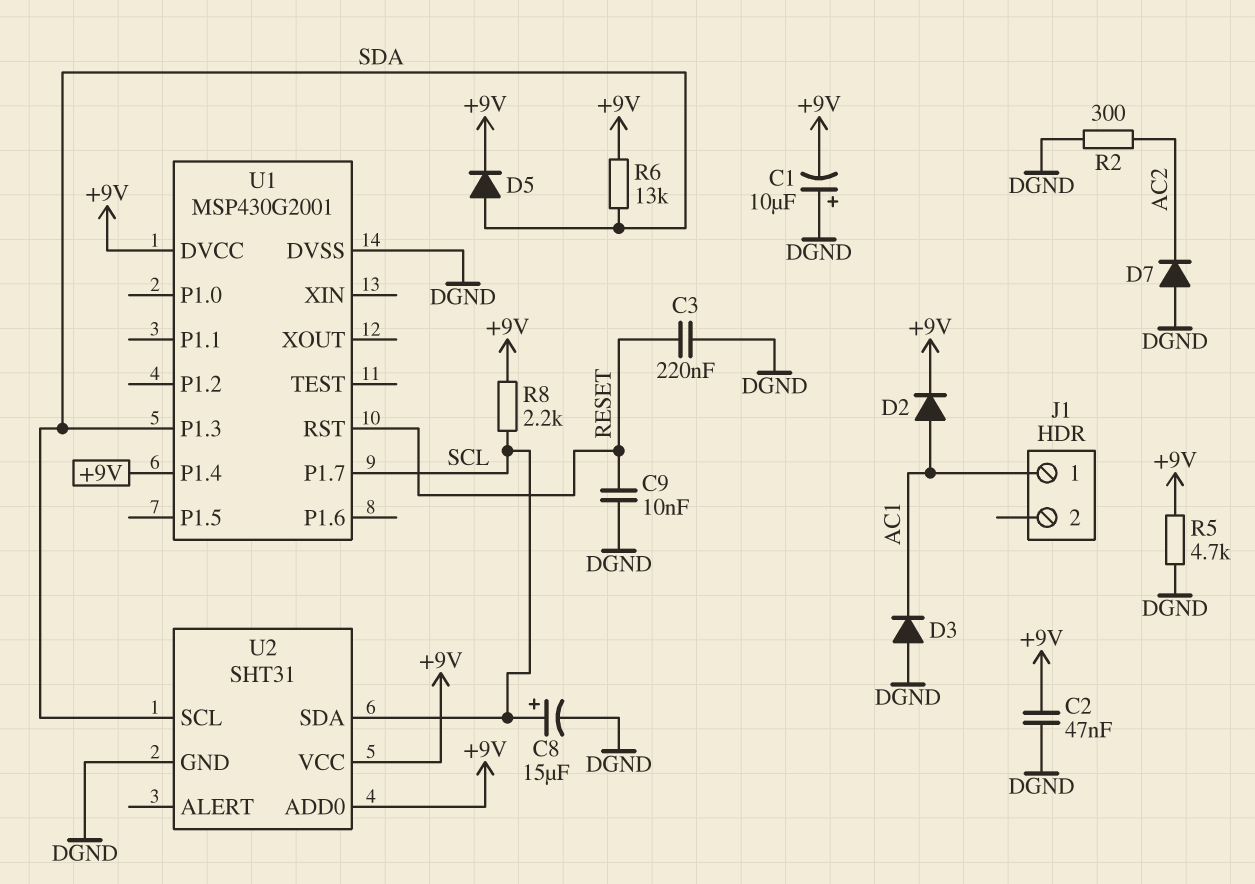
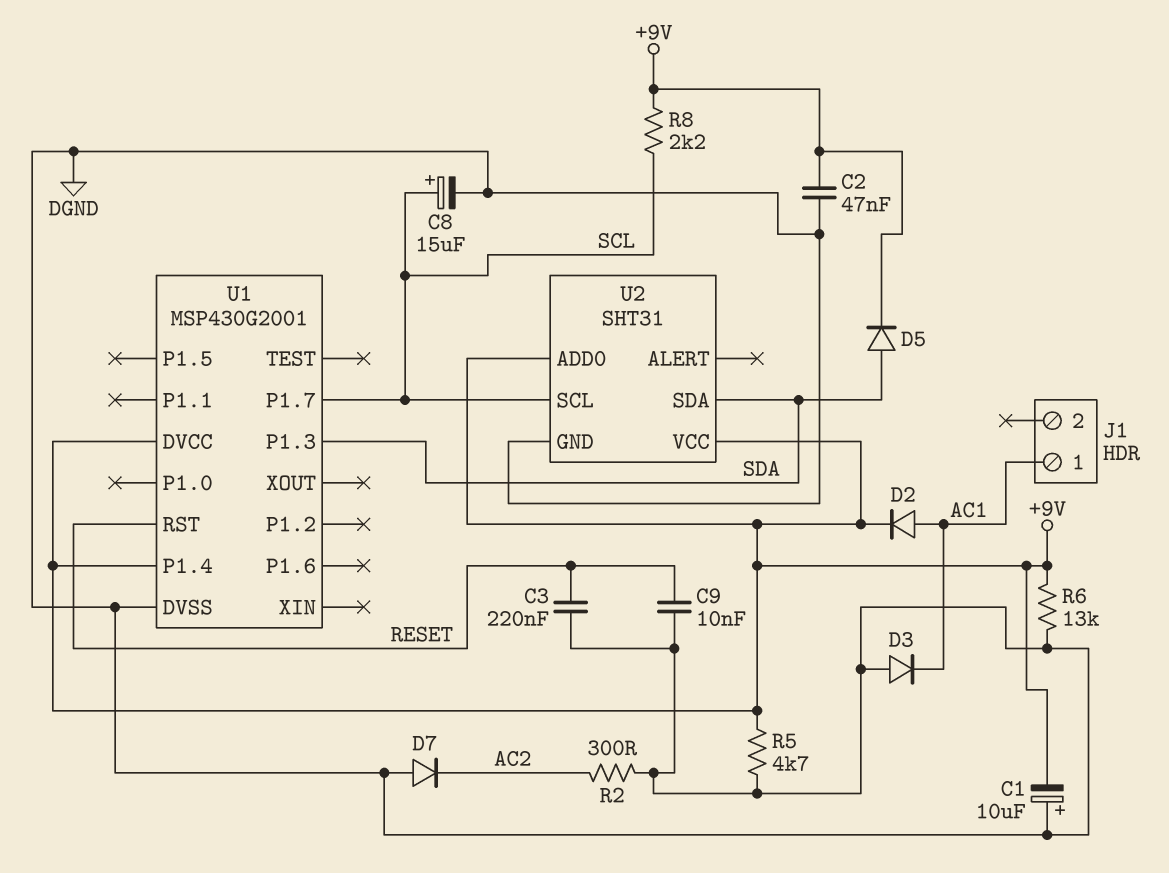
R6: 13k (+9V, SDA) -> 13k (+9V, DGND)
U2 pin SCL: SDA -> SCL
U2 pin SDA: SCL -> SDA

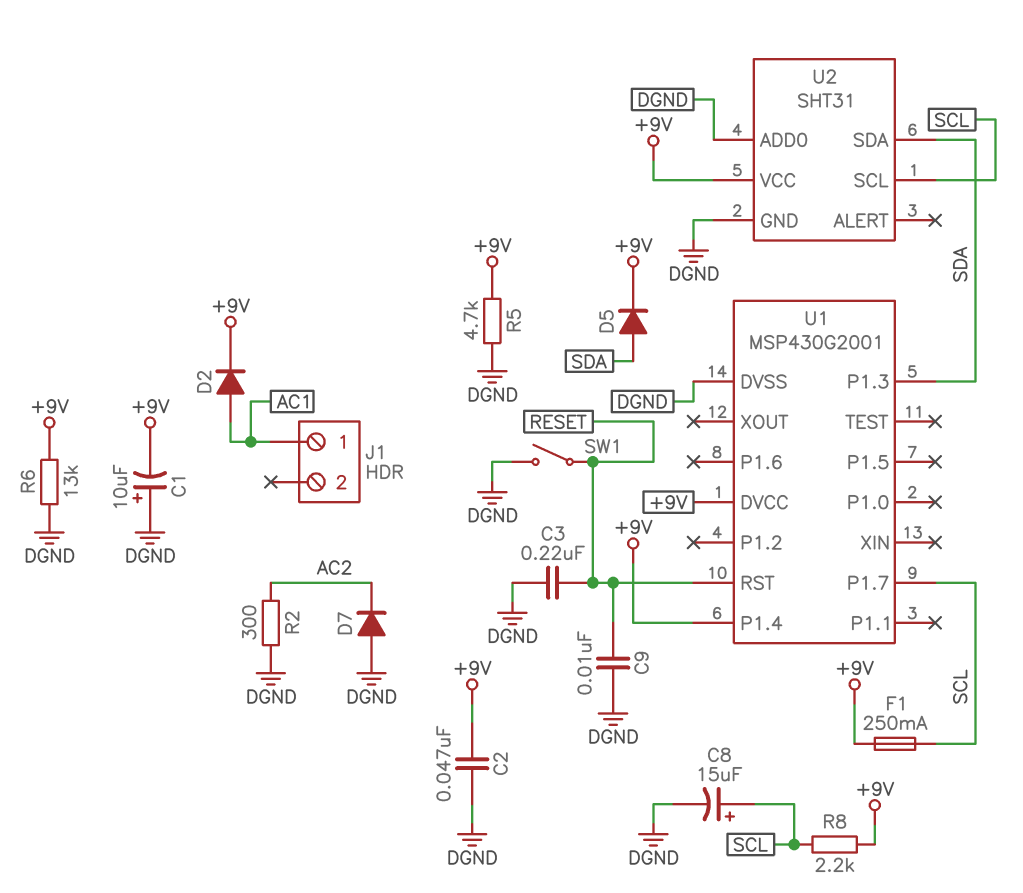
D3: diode (A DGND, K AC1) -> none
F1: none -> 250mA (+9V, SCL)
SW1: none -> switch (DGND, RESET)
U2 pin ADD0: +9V -> DGND

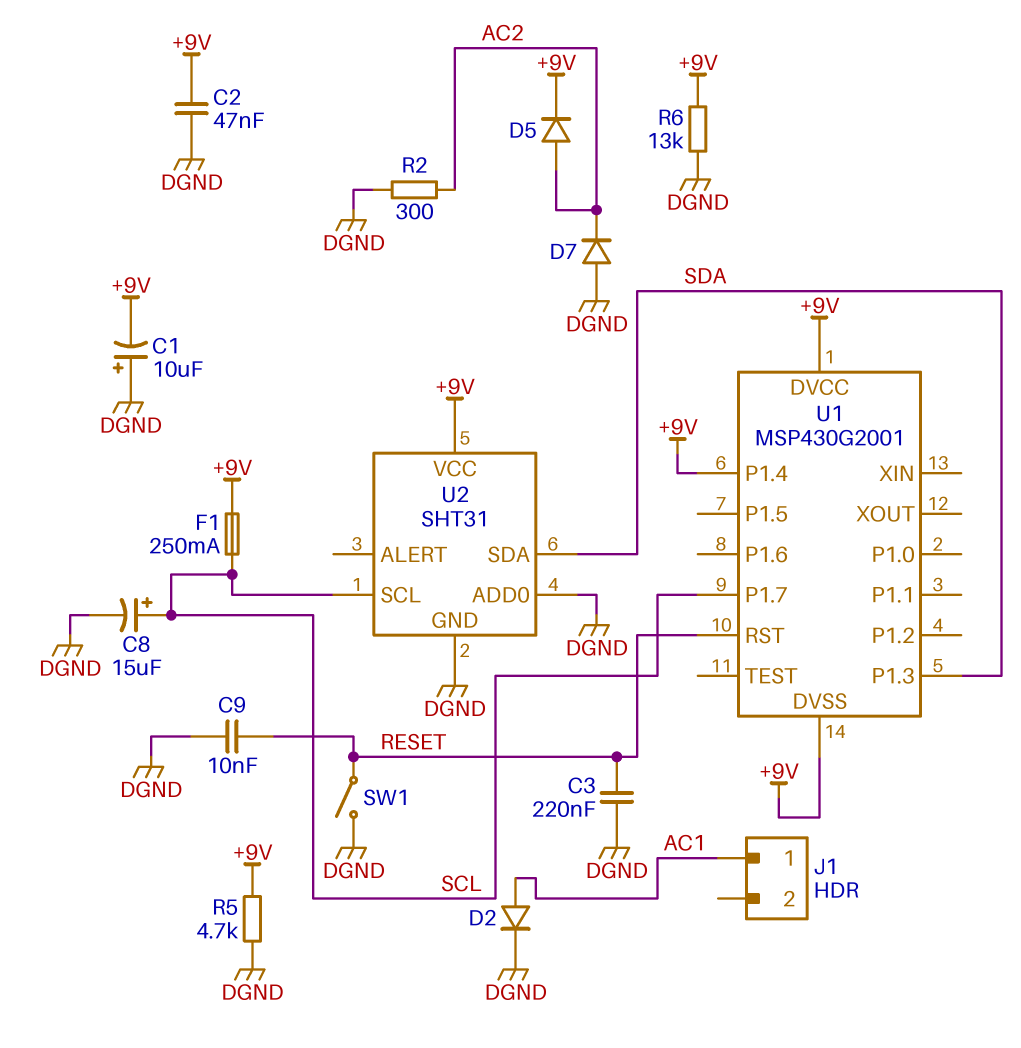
D2: diode (A AC1, K +9V) -> diode (A AC1, K DGND)
D5: diode (A SDA, K +9V) -> diode (A AC2, K +9V)
R8: 2.2k (+9V, SCL) -> none
U1 pin DVSS: DGND -> +9V

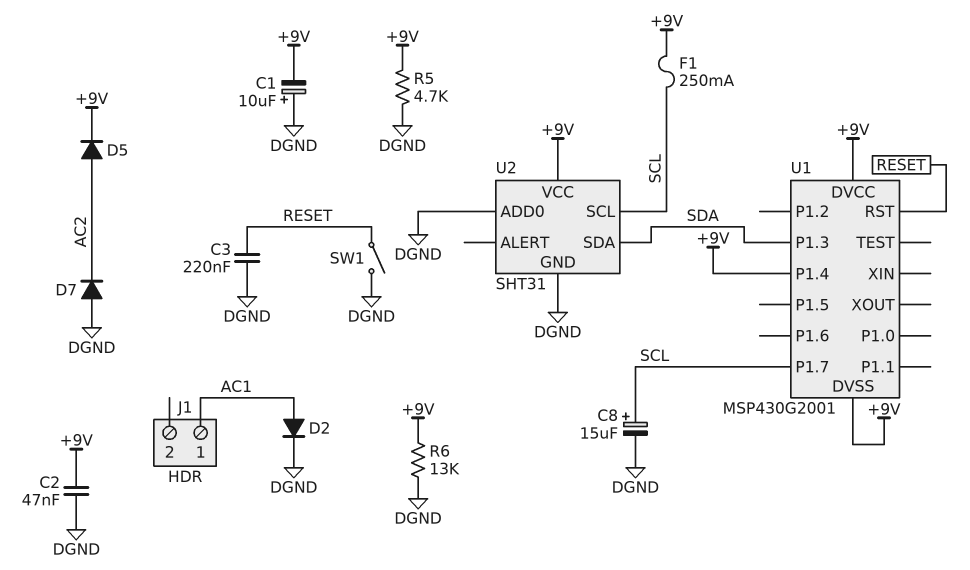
C9: 10nF (DGND, RESET) -> none
R2: 300 (AC2, DGND) -> none

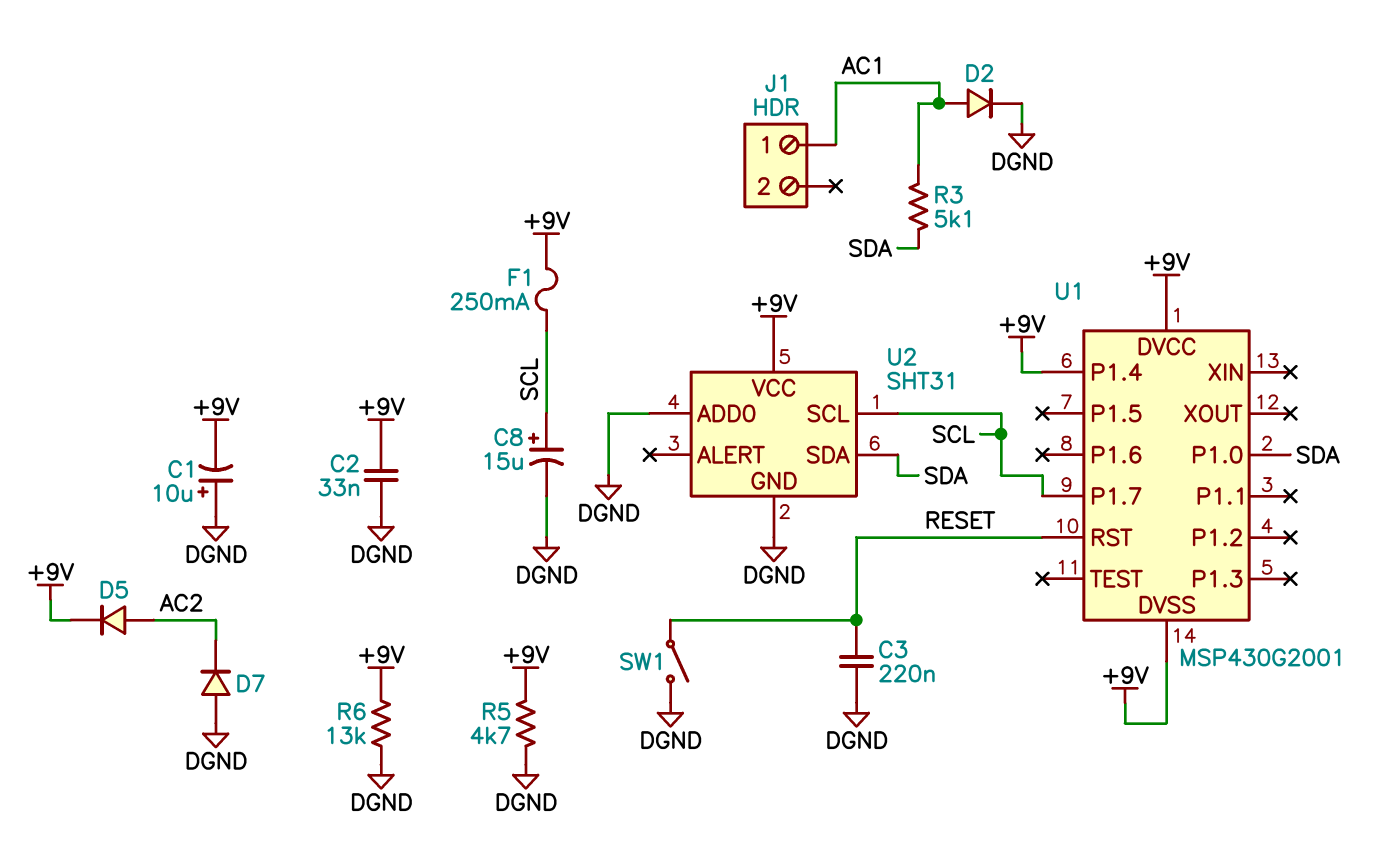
C2: 47nF (+9V, DGND) -> 33nF (+9V, DGND)
R3: none -> 5.1k (AC1, SDA)
U1 pin P1.0: none -> SDA
U1 pin P1.3: SDA -> none

